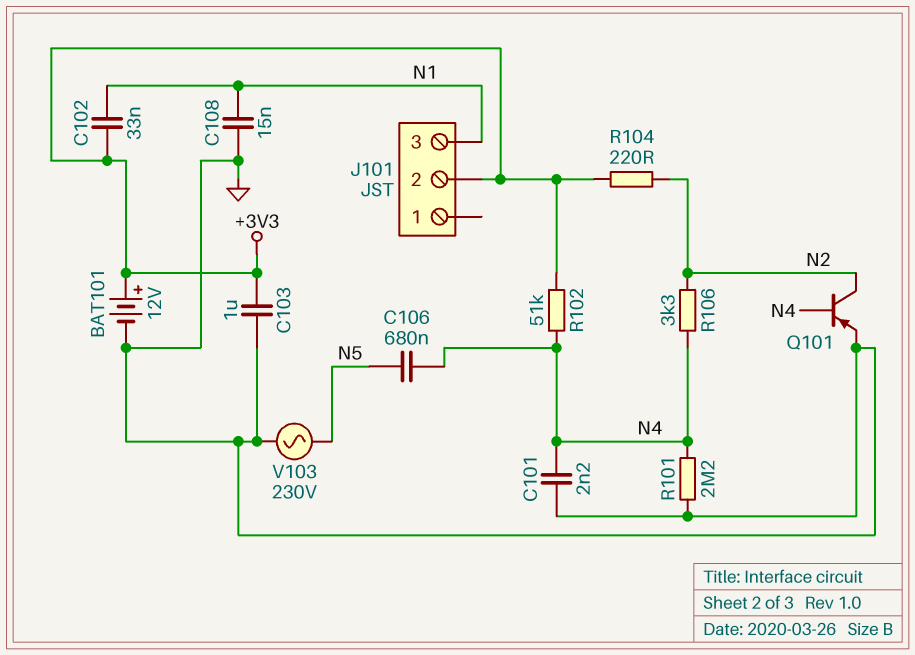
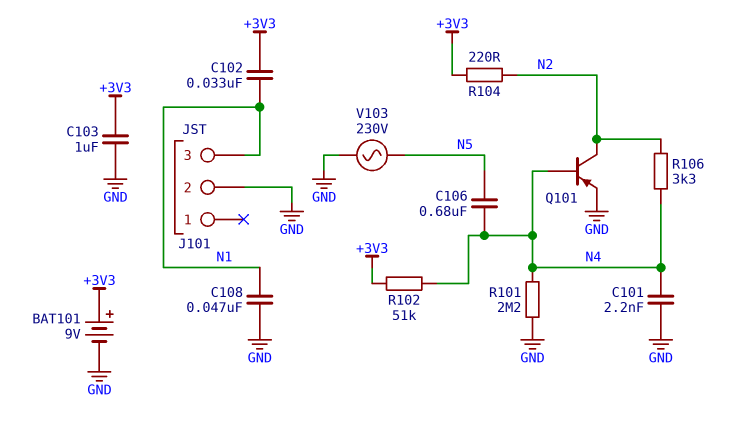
BAT101: 12V (plus +3V3, minus GND) -> 9V (plus +3V3, minus GND)
C108: 15nF (GND, N1) -> 47nF (GND, N1)
J101 pin 2: +3V3 -> GND

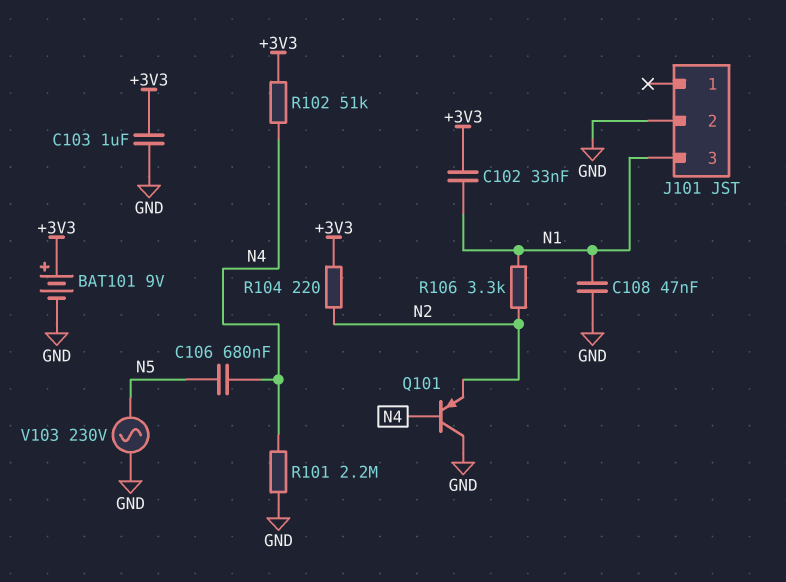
C101: 2.2nF (GND, N4) -> none
Q101: PNP (B N4, C N2, E GND) -> PNP (B N4, C GND, E N2)
R106: 3.3k (N2, N4) -> 3.3k (N1, N2)

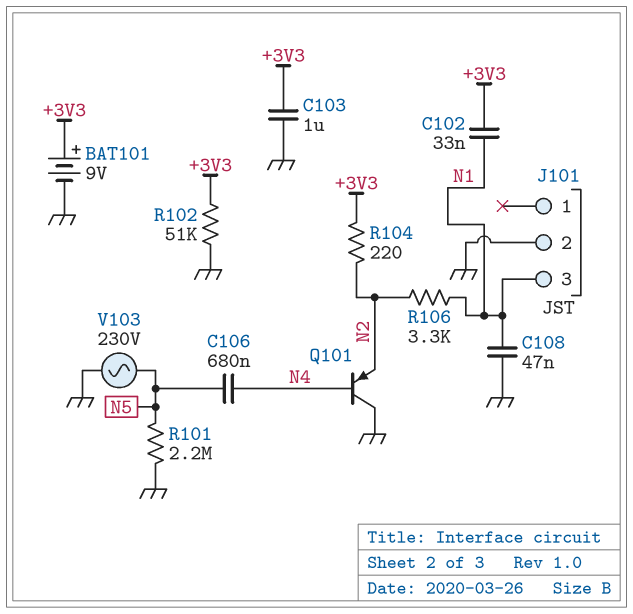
R101: 2.2M (GND, N4) -> 2.2M (GND, N5)
R102: 51k (+3V3, N4) -> 51k (+3V3, GND)

